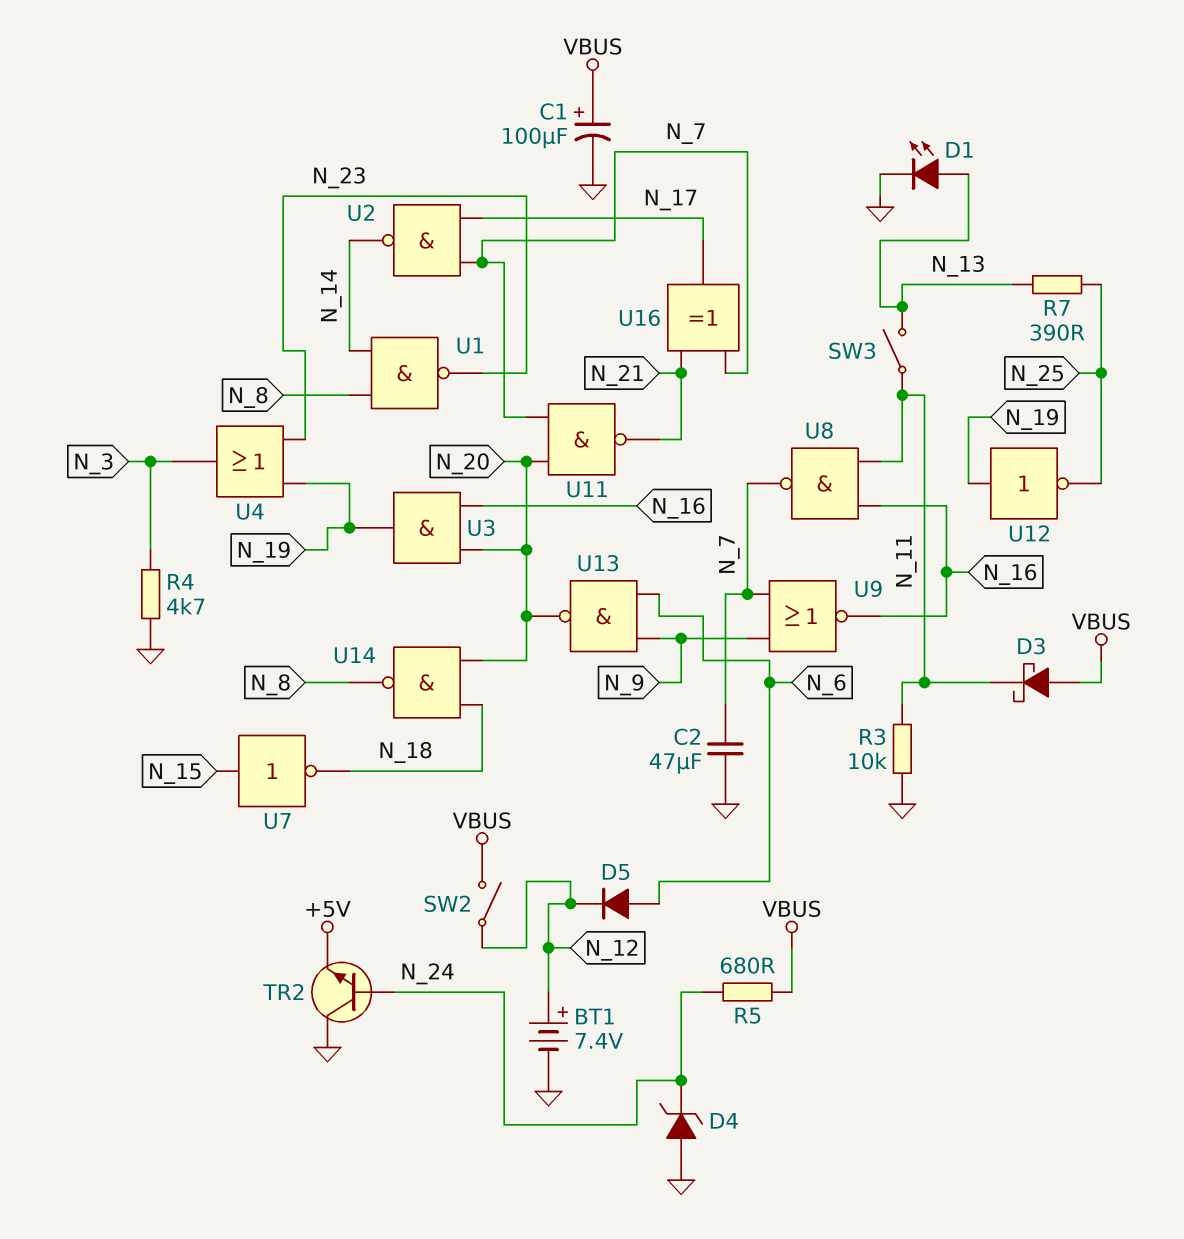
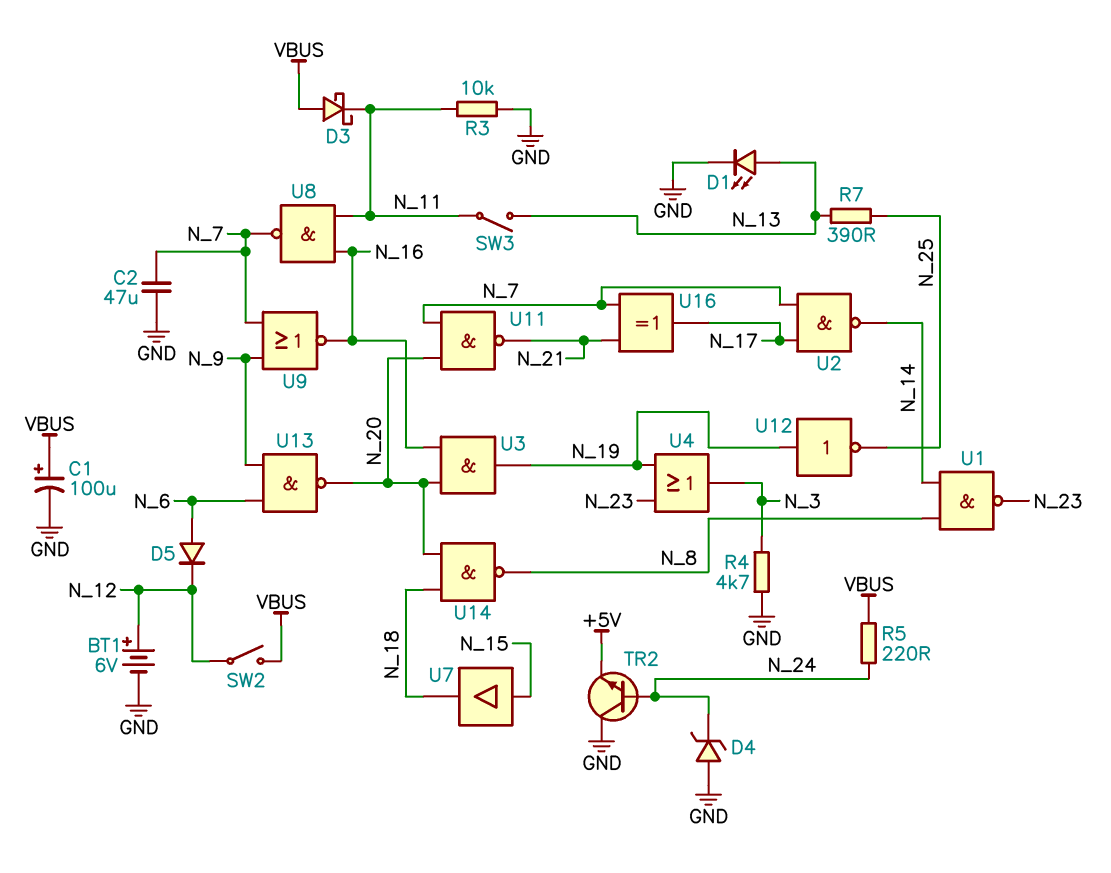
BT1: 7.4V (plus N_12, minus GND) -> 6V (plus N_12, minus GND)
R5: 680 (N_24, VBUS) -> 220 (N_24, VBUS)
U7: NOT (in N_15, out N_18) -> buffer (in N_15, out N_18)

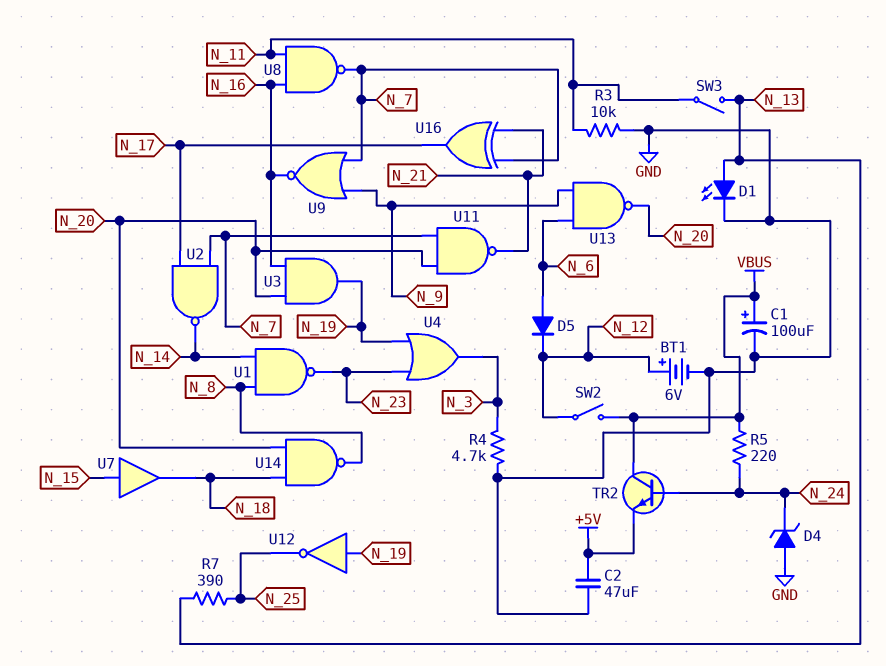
C2: 47uF (GND, N_7) -> 47uF (+5V, GND)
D3: schottky (A VBUS, K N_11) -> none
TR2: NPN (B N_24, C GND, E +5V) -> NPN (B N_24, C VBUS, E +5V)

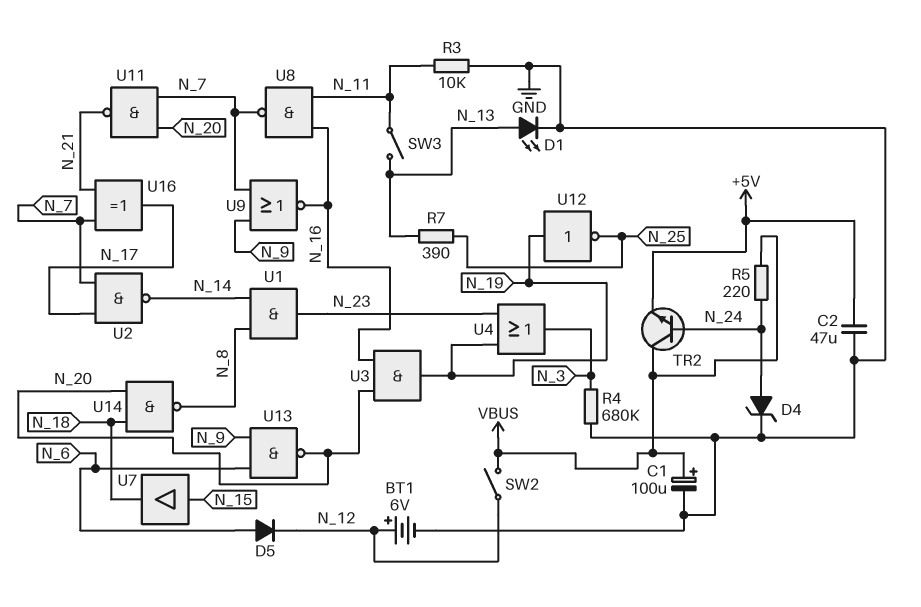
D4: zener (A GND, K N_24) -> zener (A N_24, K GND)
R4: 4.7k (GND, N_3) -> 680k (GND, N_3)
U1: NAND (in N_8, in N_14, out N_23) -> AND (in N_8, in N_14, out N_23)

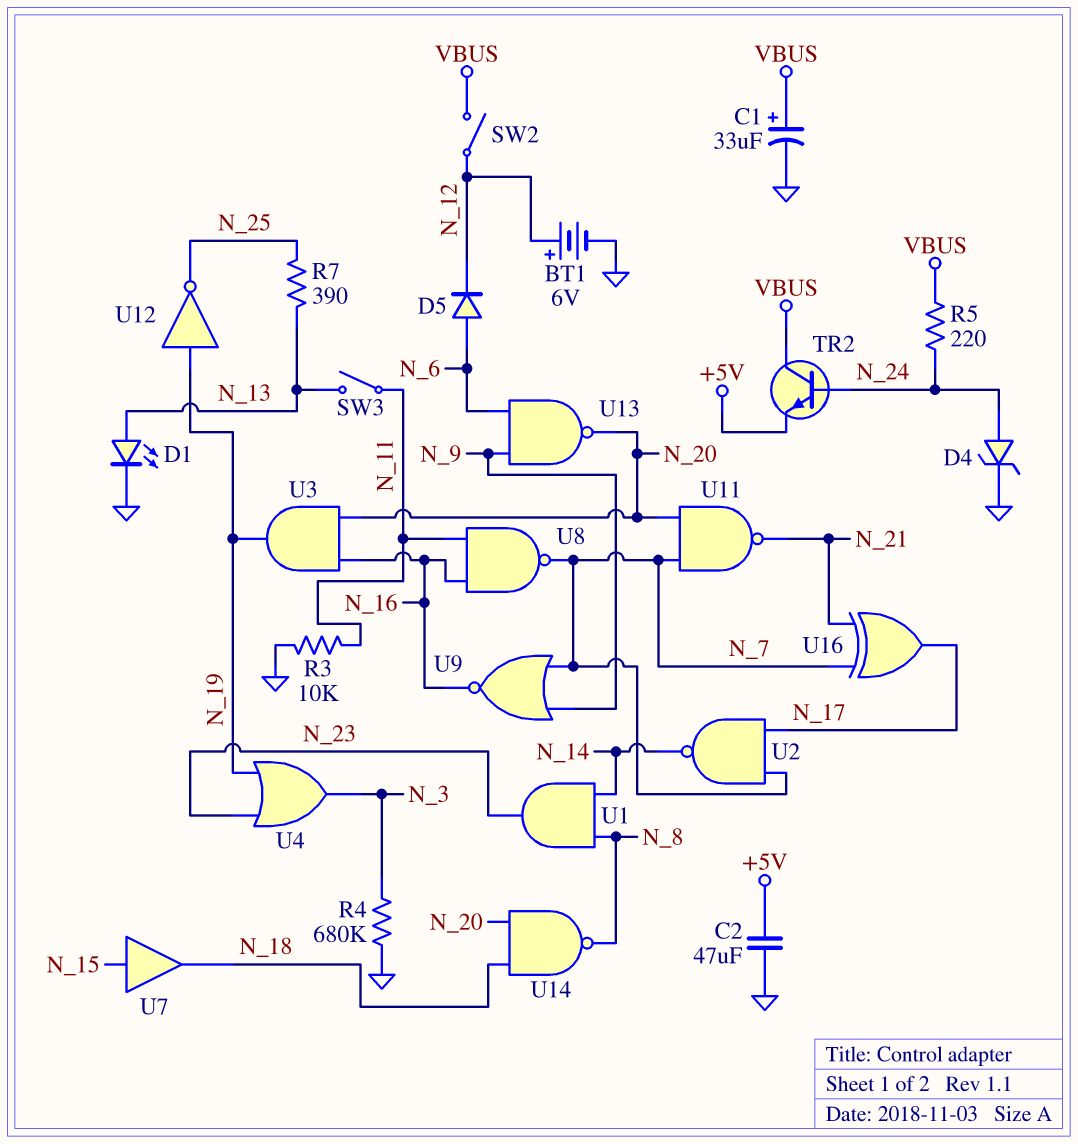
C1: 100uF (plus VBUS, minus GND) -> 33uF (plus VBUS, minus GND)

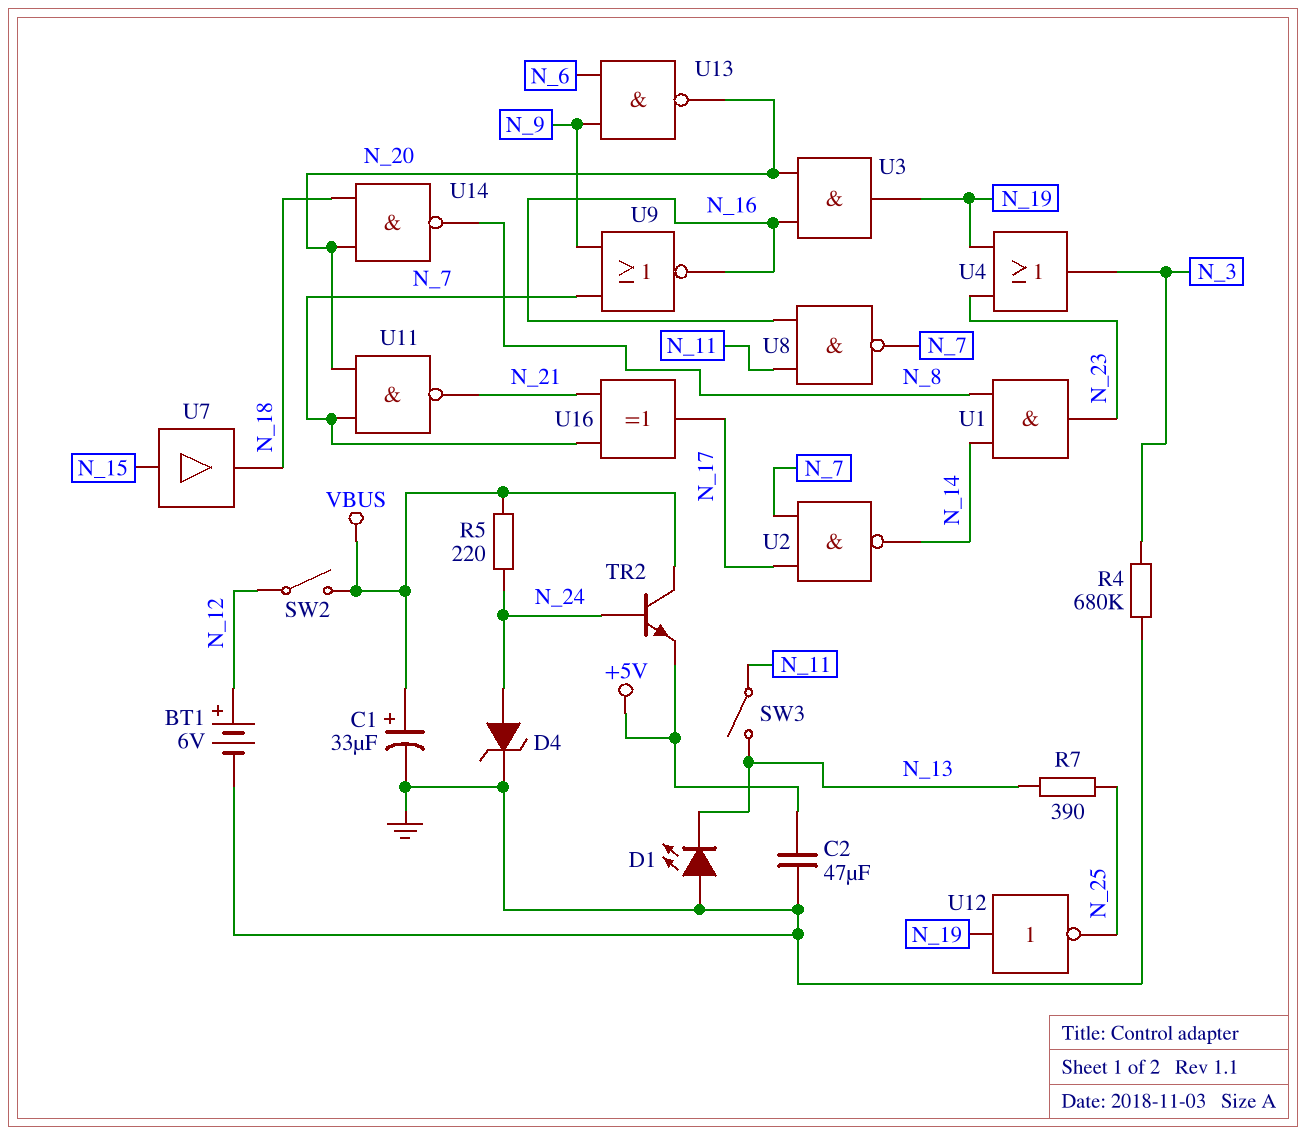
D1: LED (A N_13, K GND) -> LED (A GND, K N_13)
D5: diode (A N_6, K N_12) -> none
R3: 10k (GND, N_11) -> none

